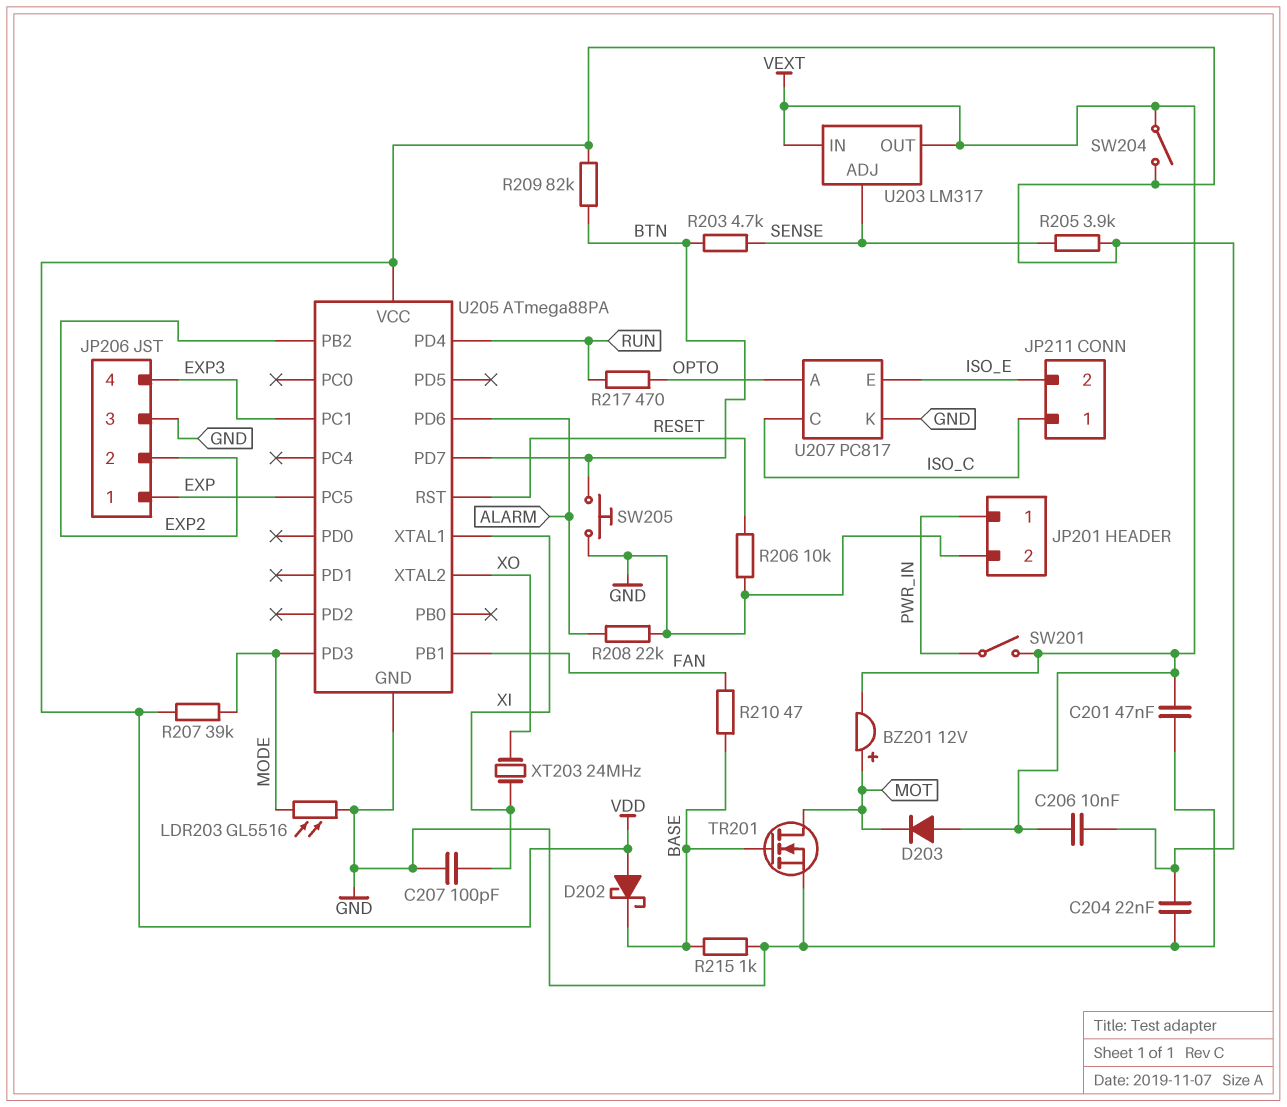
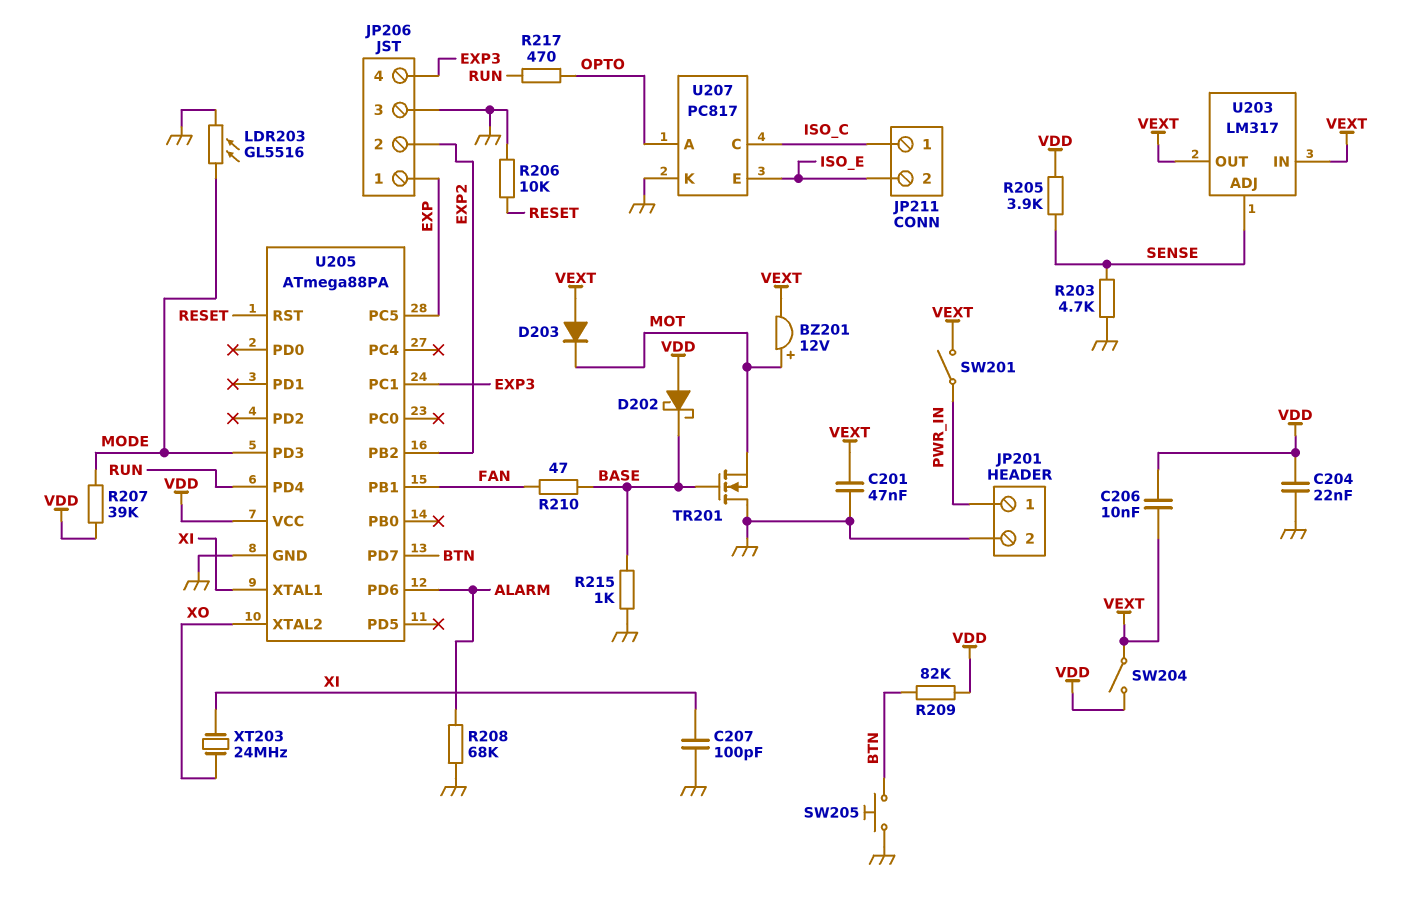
R203: 4.7k (BTN, SENSE) -> 4.7k (GND, SENSE)
R208: 22k (ALARM, GND) -> 68k (ALARM, GND)
TR201: NMOS (G BASE, D MOT, S GND) -> NMOS (G BASE, D GND, S MOT)

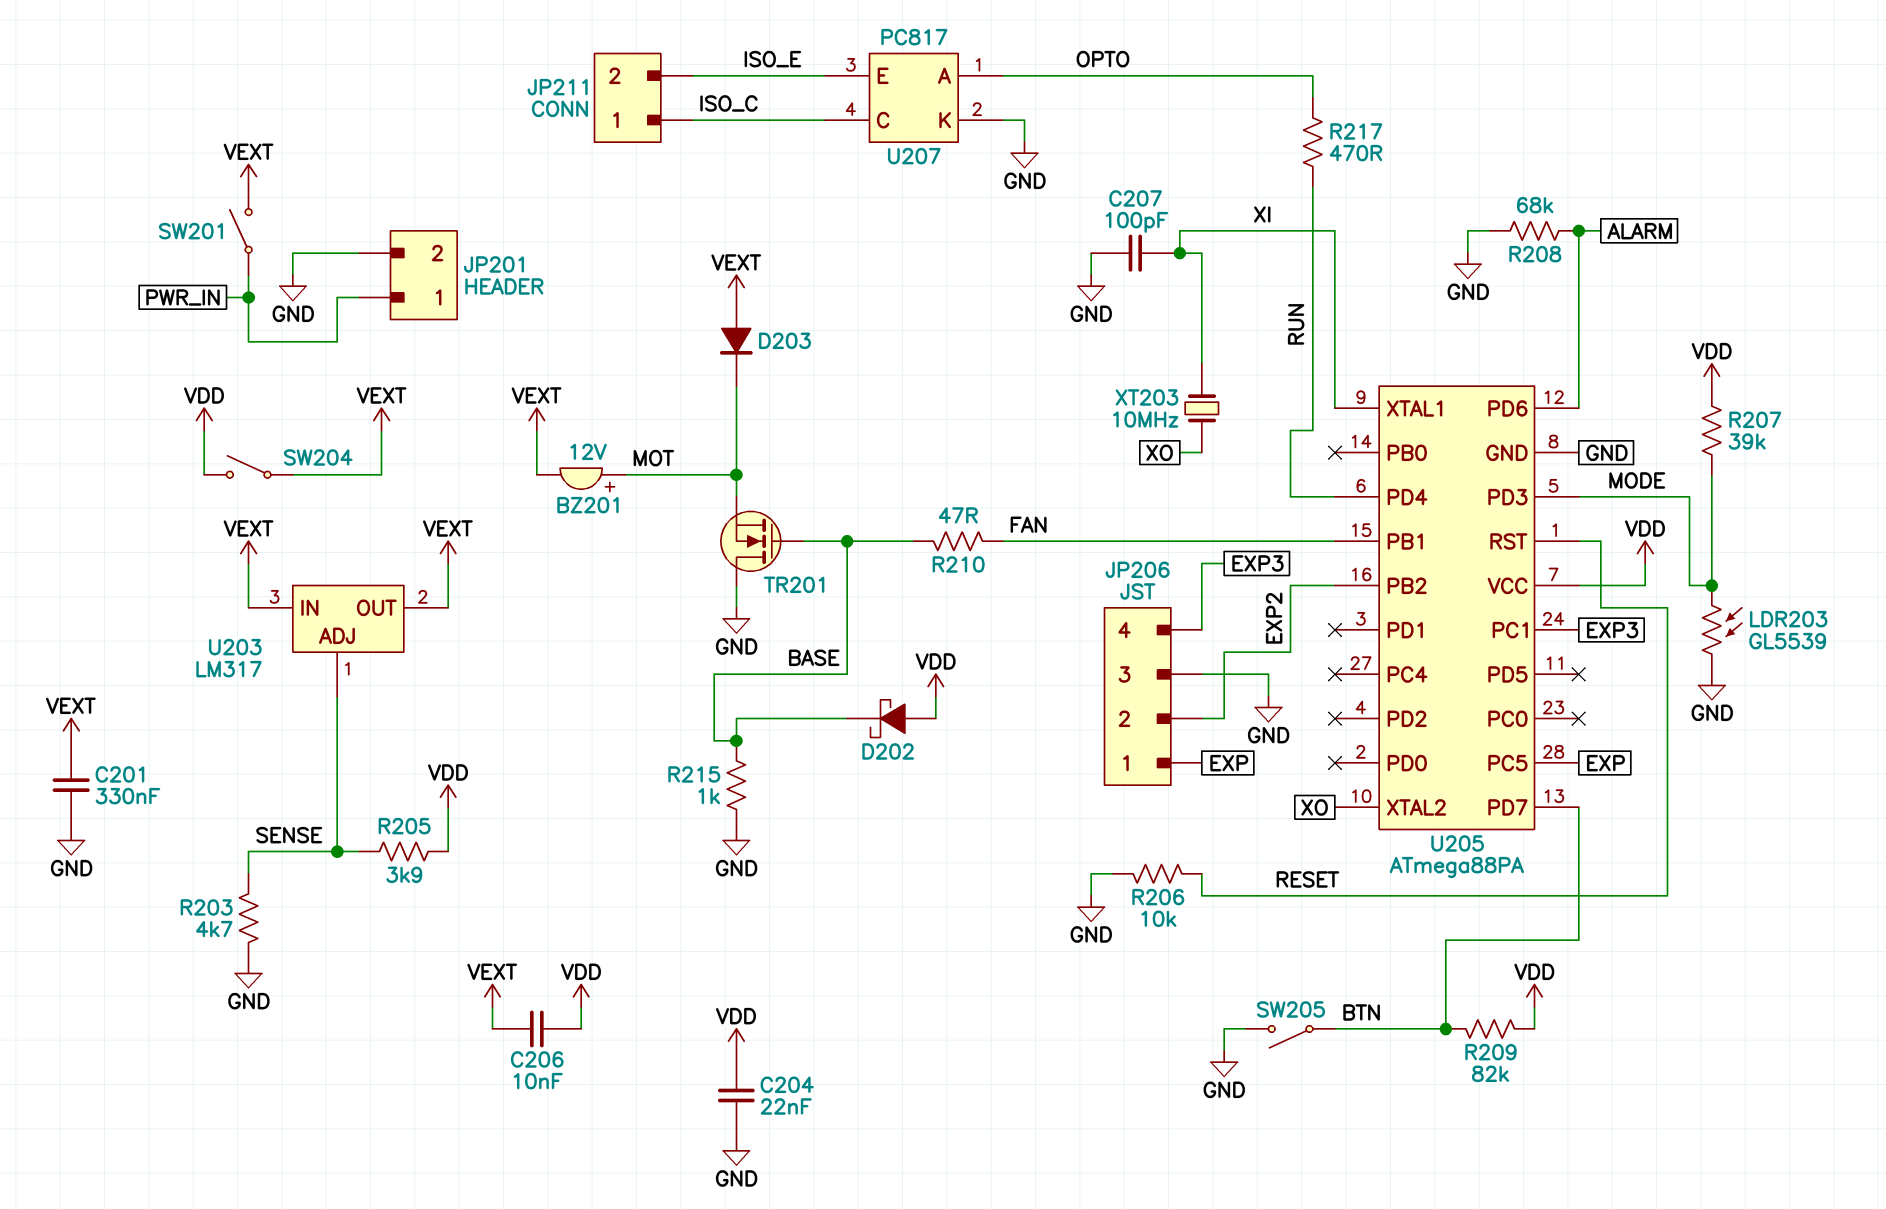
C201: 47nF (GND, VEXT) -> 330nF (GND, VEXT)
LDR203: GL5516 (GND, MODE) -> GL5539 (GND, MODE)
SW205: button (BTN, GND) -> switch (BTN, GND)
XT203: 24MHz (XI, XO) -> 10MHz (XI, XO)

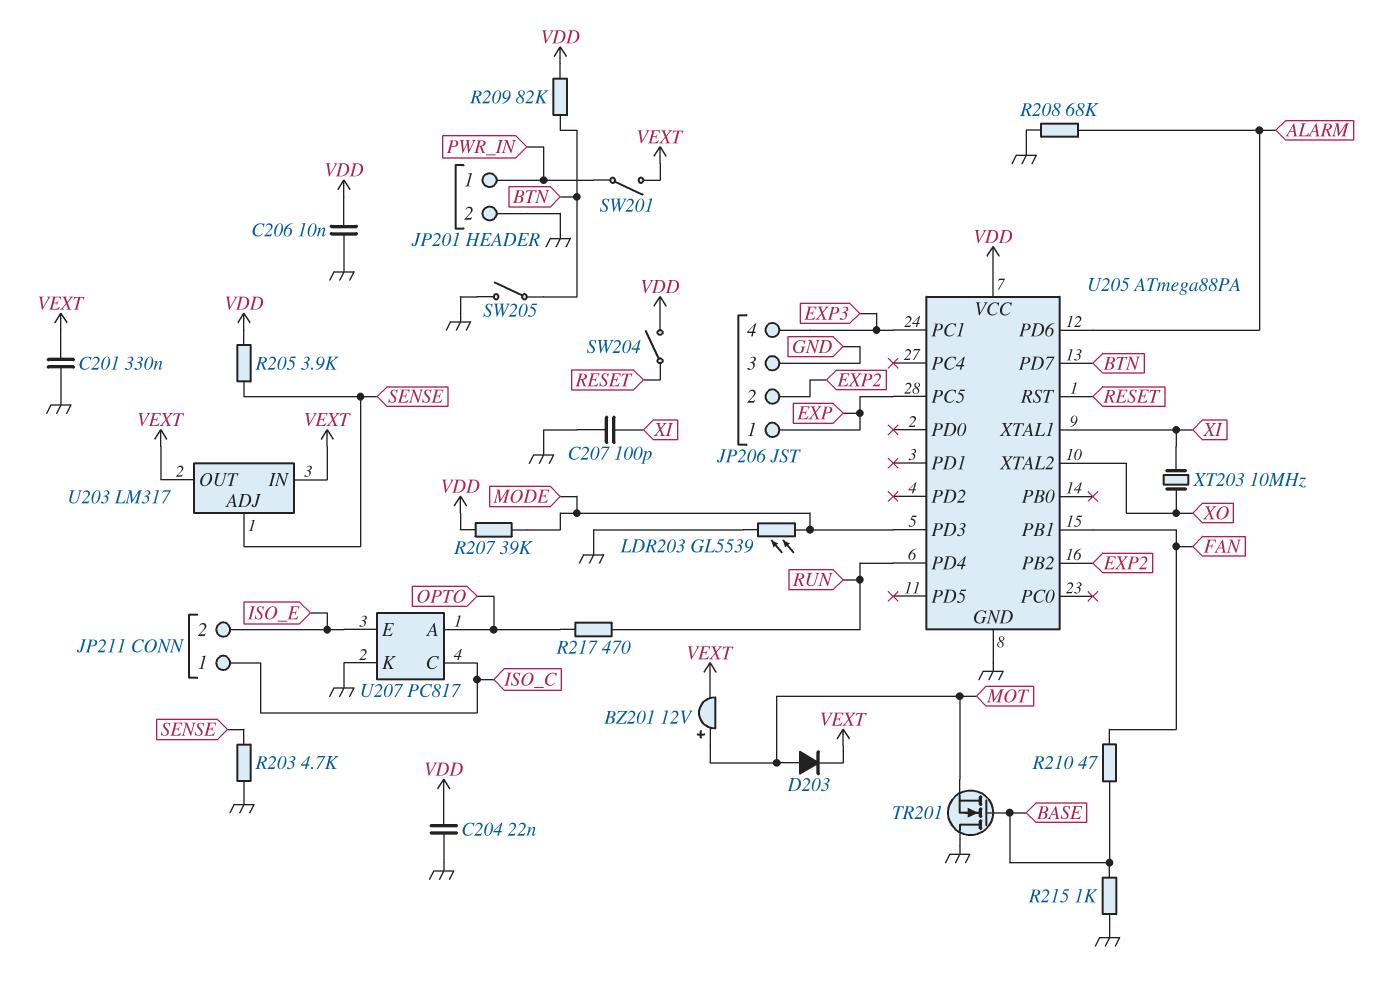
C206: 10nF (VDD, VEXT) -> 10nF (GND, VDD)
D202: schottky (A VDD, K BASE) -> none
D203: diode (A VEXT, K MOT) -> diode (A MOT, K VEXT)
R206: 10k (GND, RESET) -> none
SW204: switch (VDD, VEXT) -> switch (RESET, VDD)

